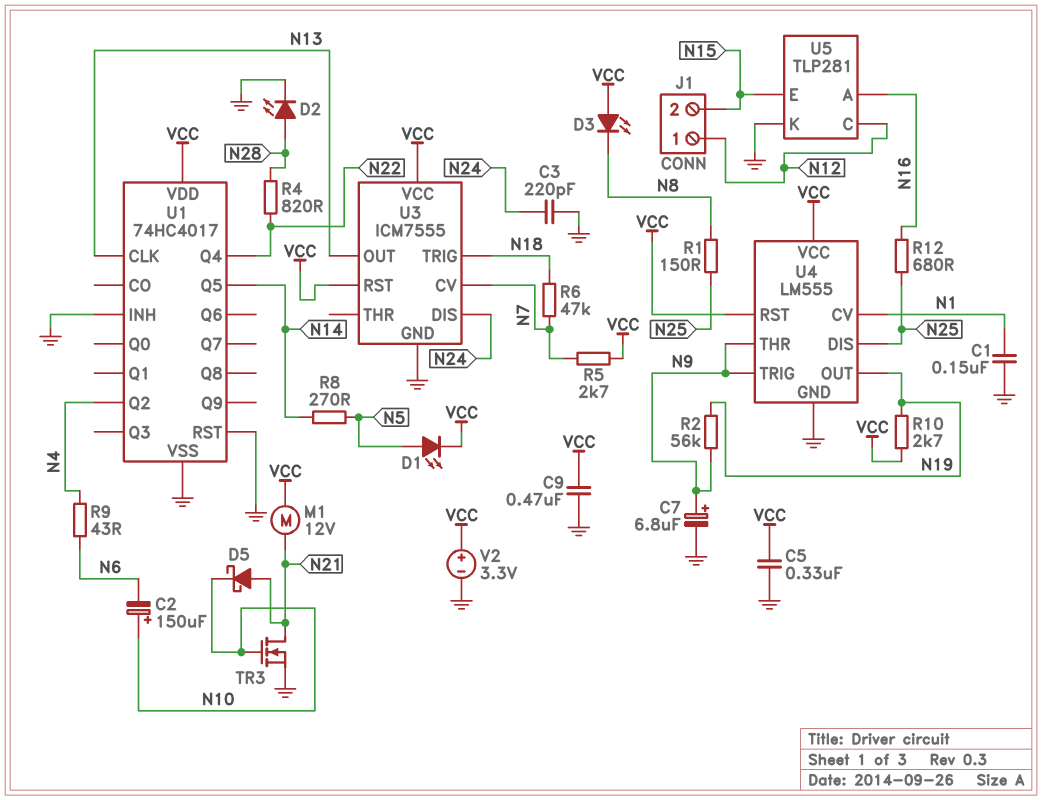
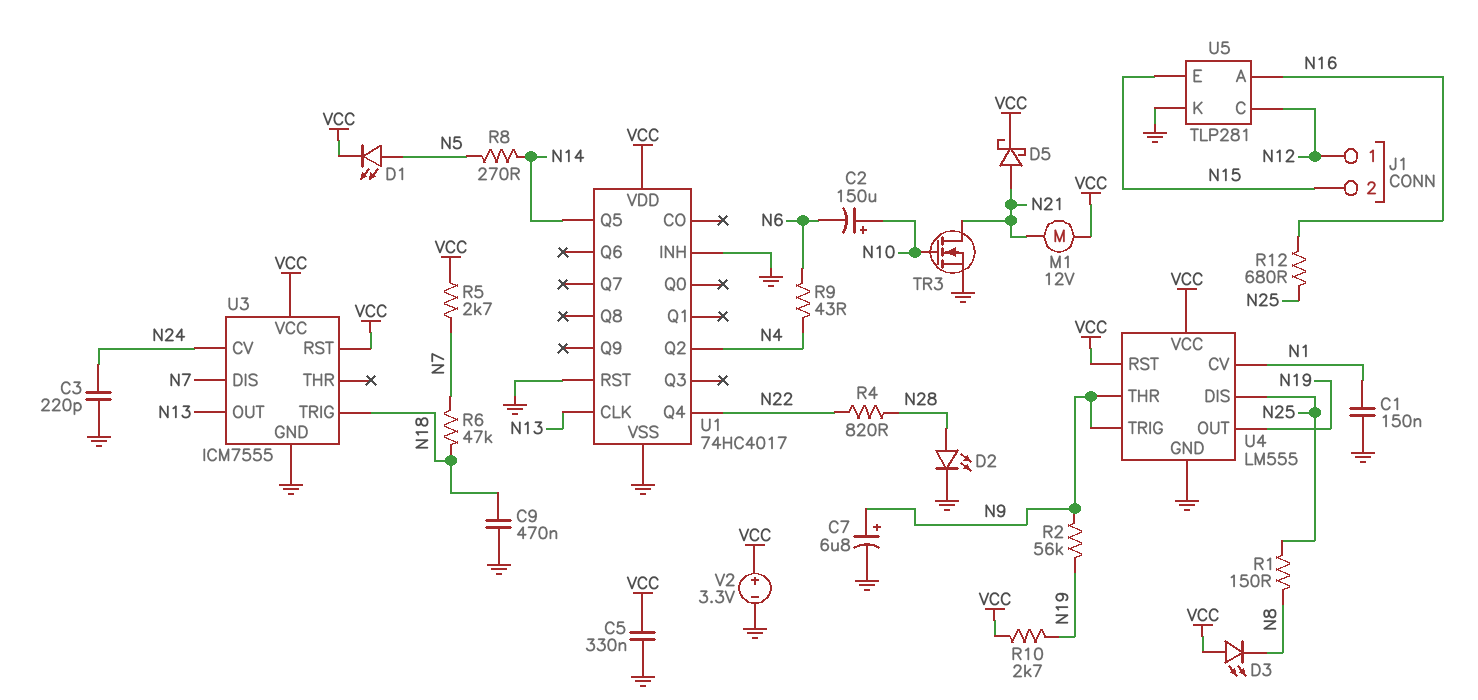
C9: 470nF (GND, VCC) -> 470nF (GND, N18)
D5: schottky (A N21, K N10) -> schottky (A N21, K VCC)
U3 pin CV: N7 -> N24
U3 pin DIS: N24 -> N7

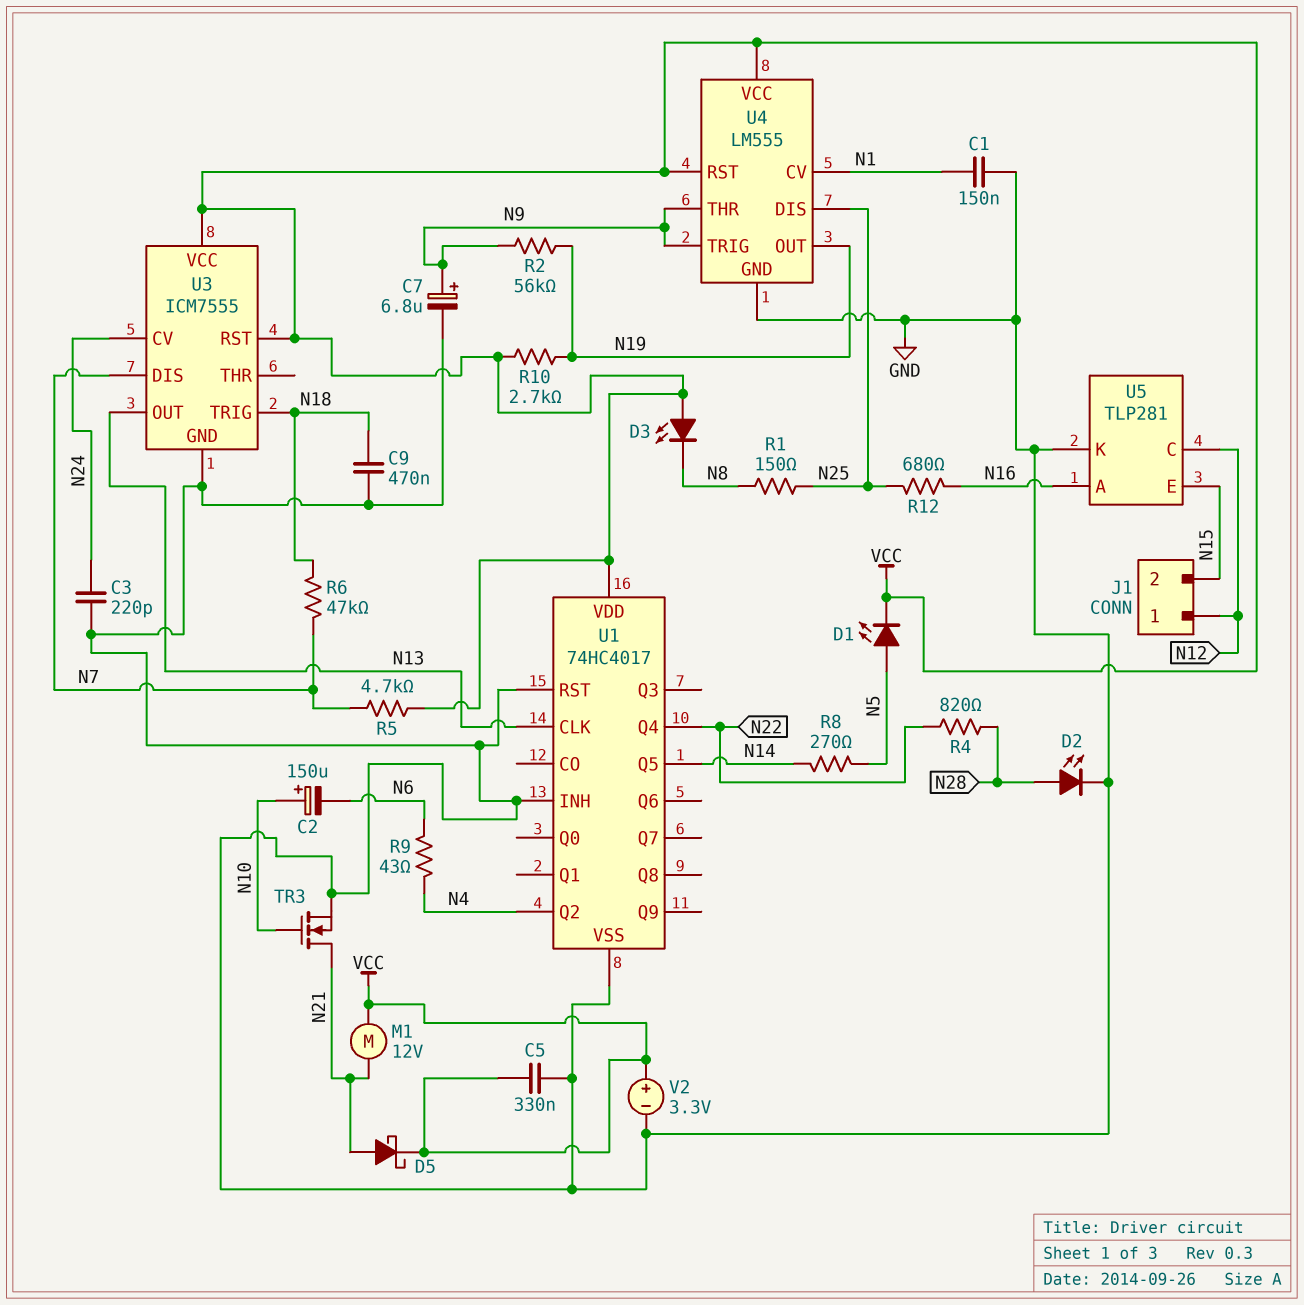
R5: 2.7k (N7, VCC) -> 4.7k (N7, VCC)

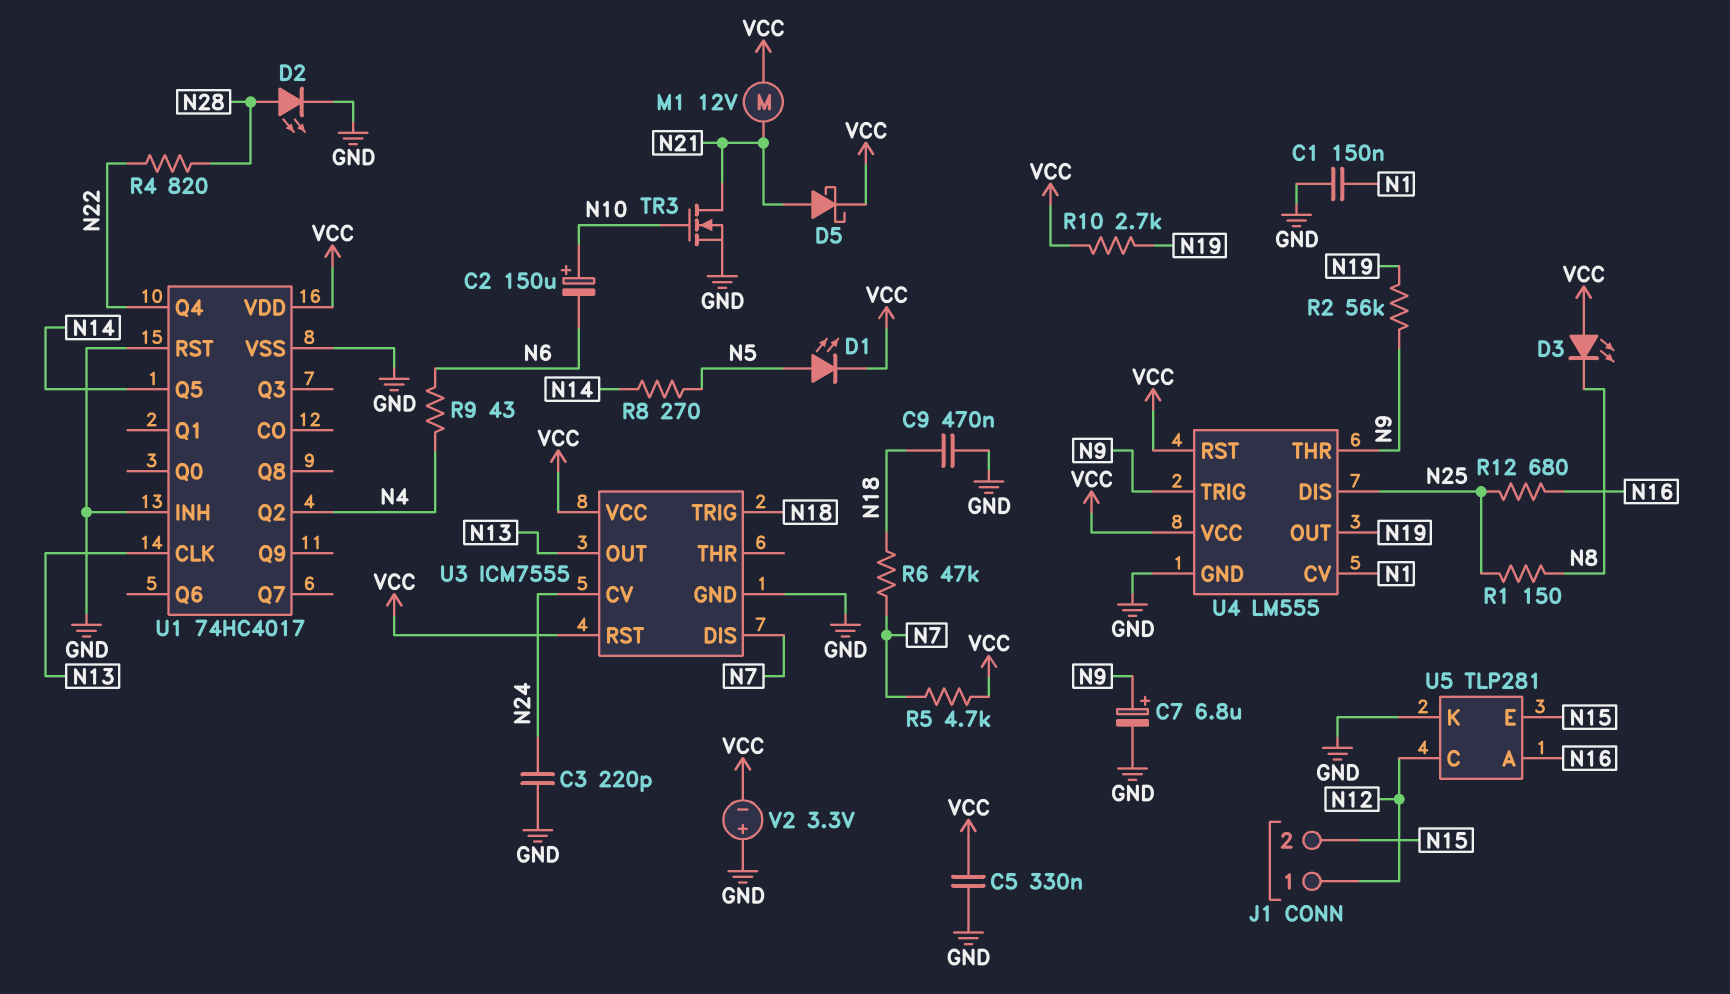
V2: 3.3V (plus VCC, minus GND) -> 3.3V (plus GND, minus VCC)

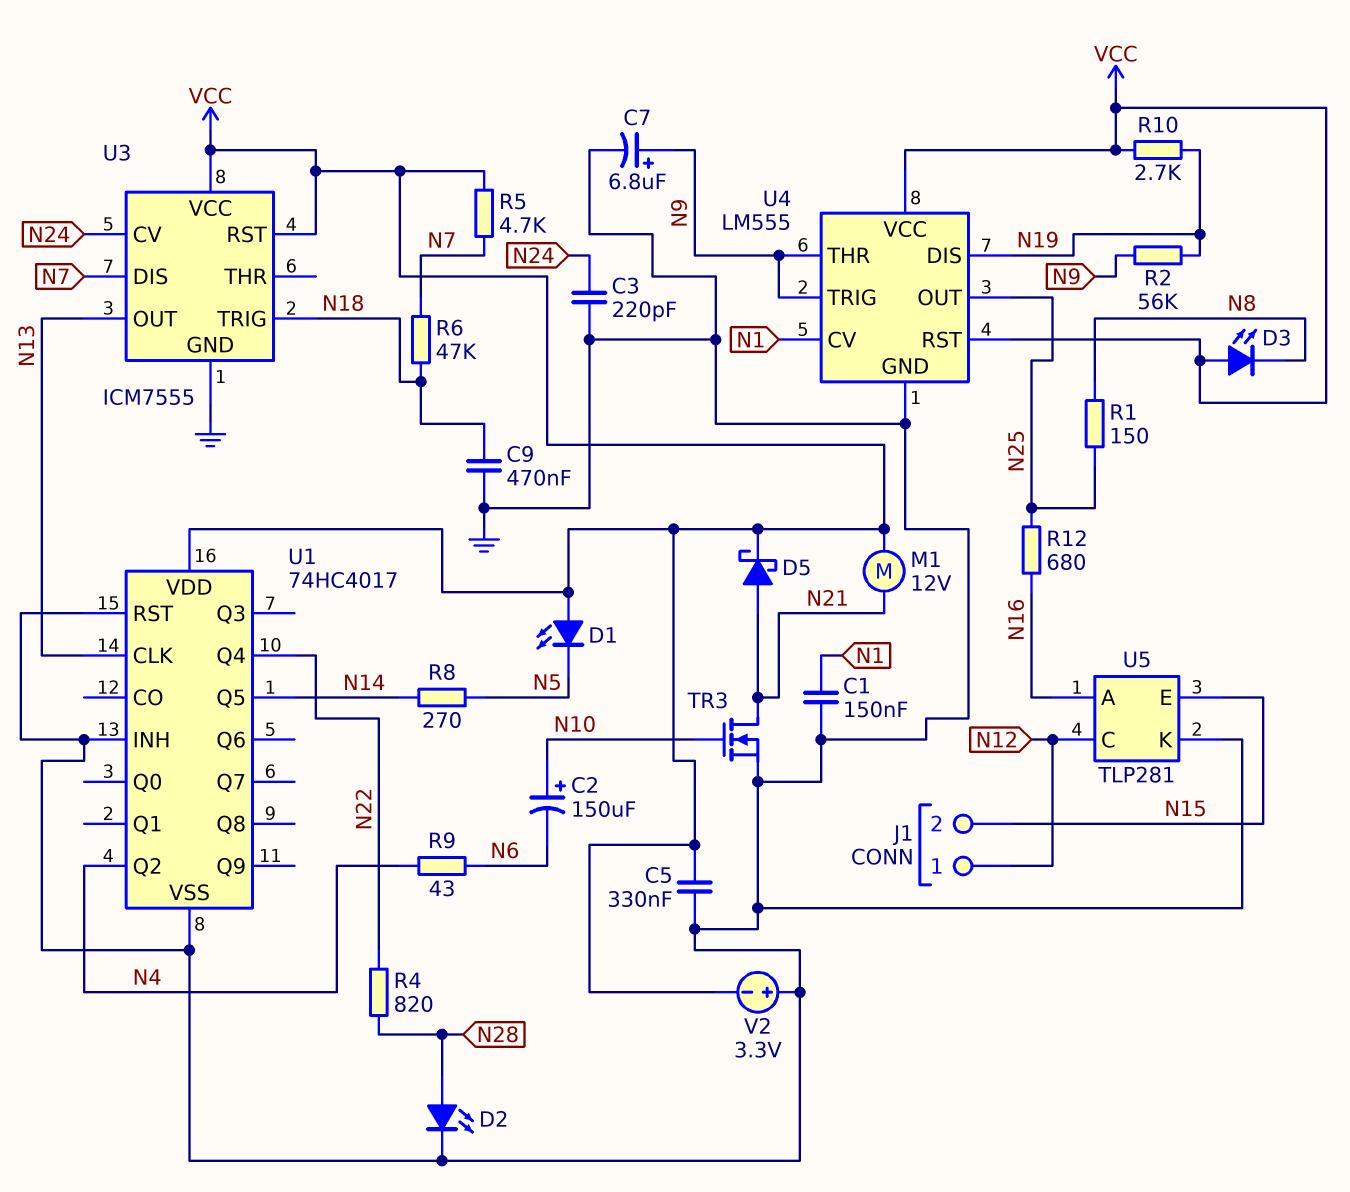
D1: LED (A N5, K VCC) -> LED (A VCC, K N5)
U4 pin DIS: N25 -> N19
U4 pin OUT: N19 -> N25

